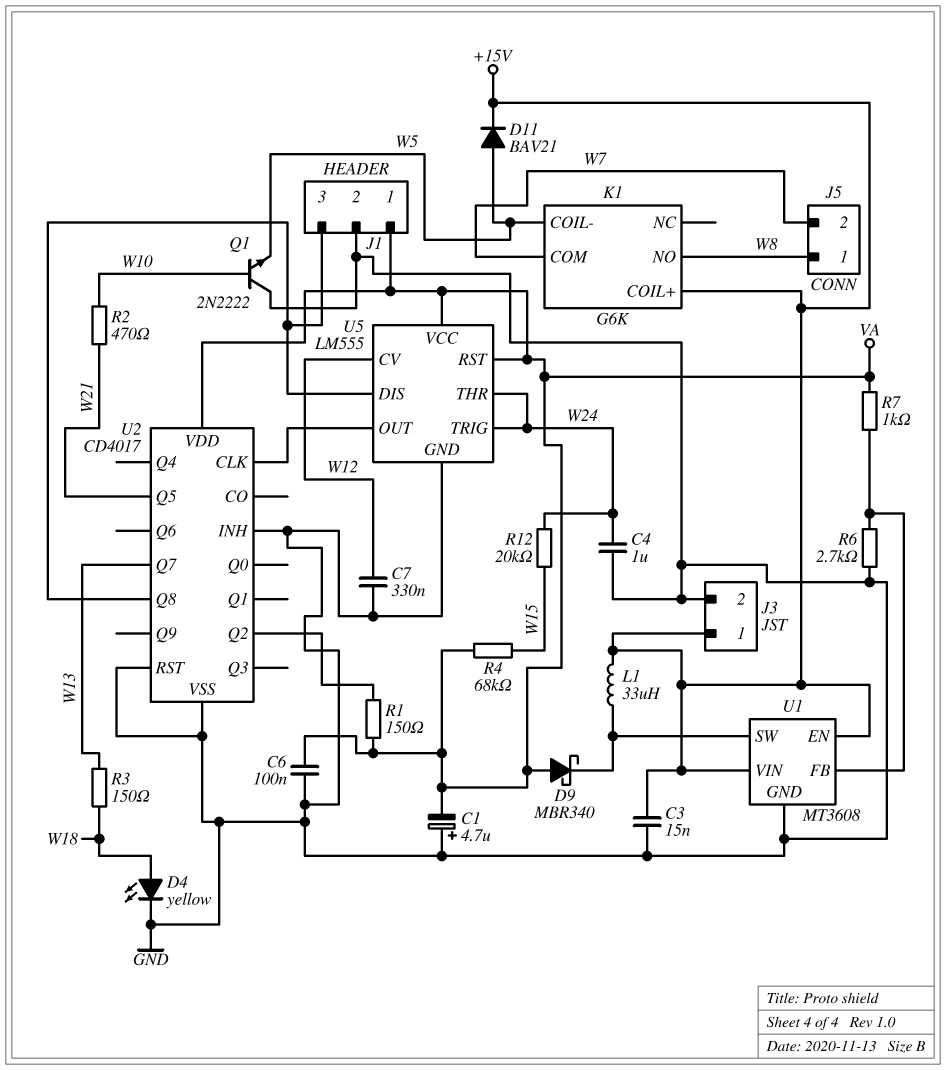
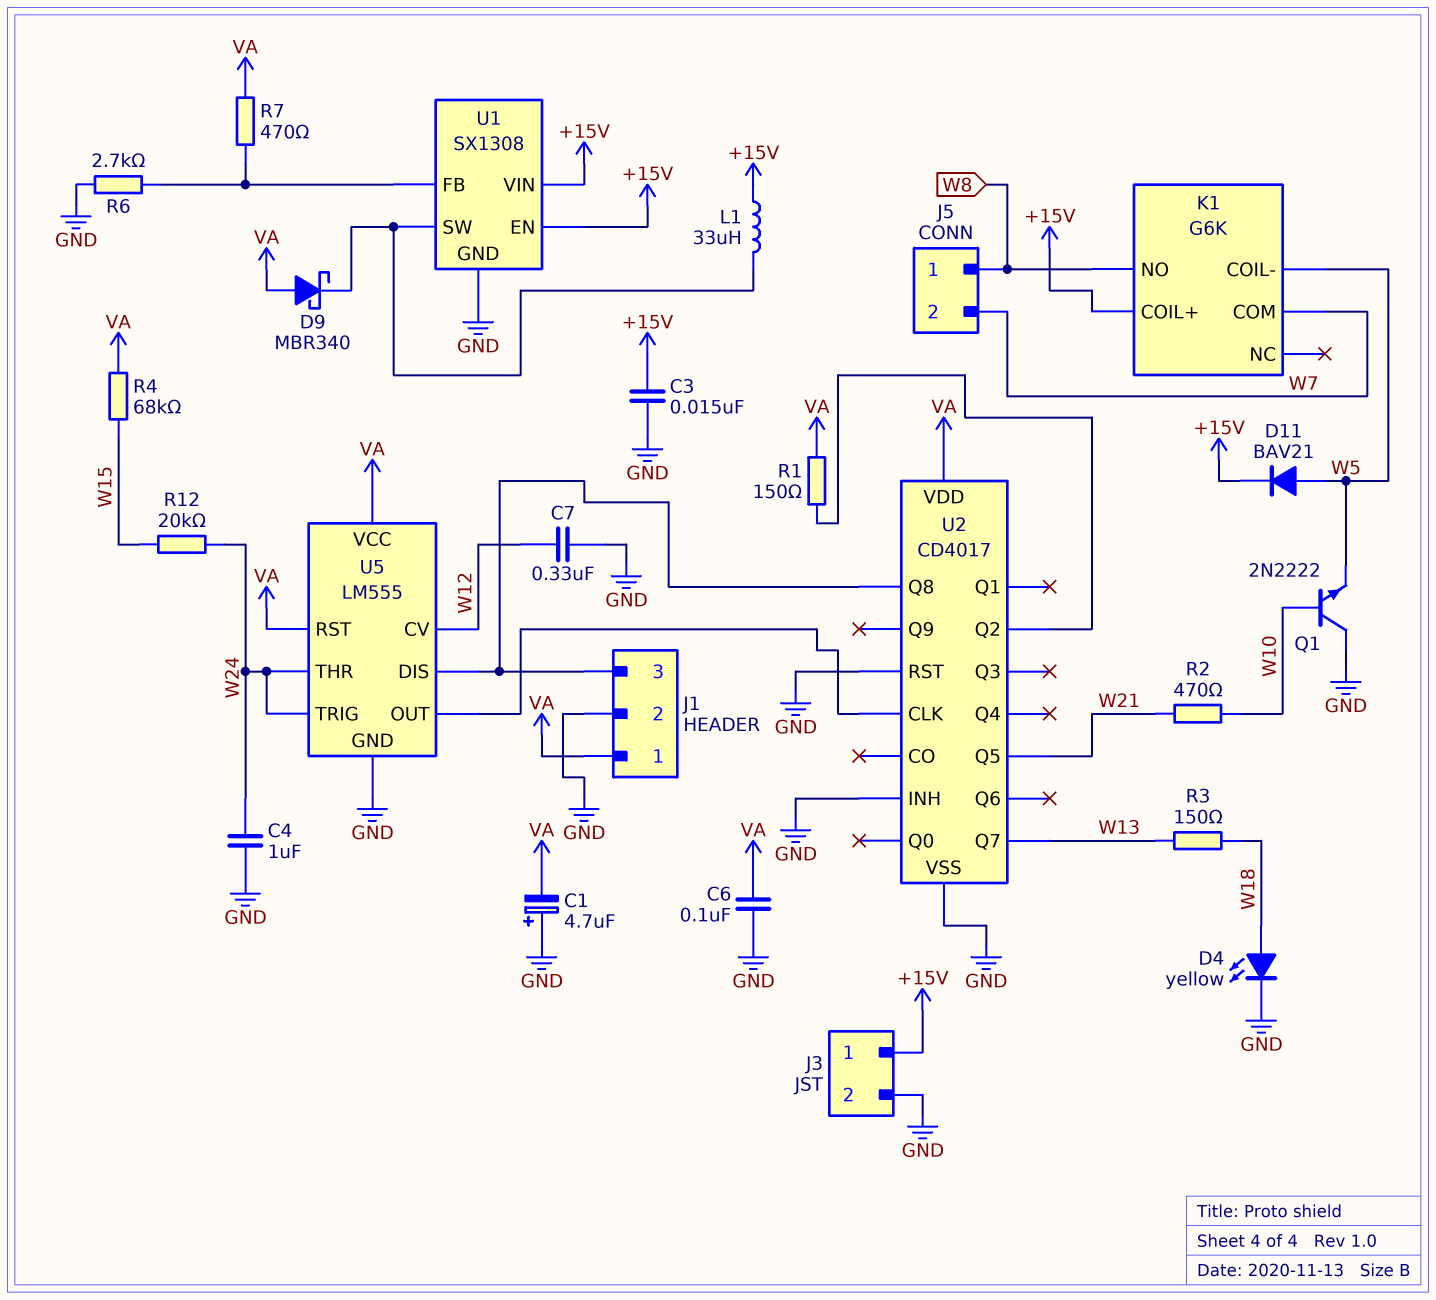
R7: 1k (U1/FB, VA) -> 470 (U1/FB, VA)
U1: MT3608 -> SX1308

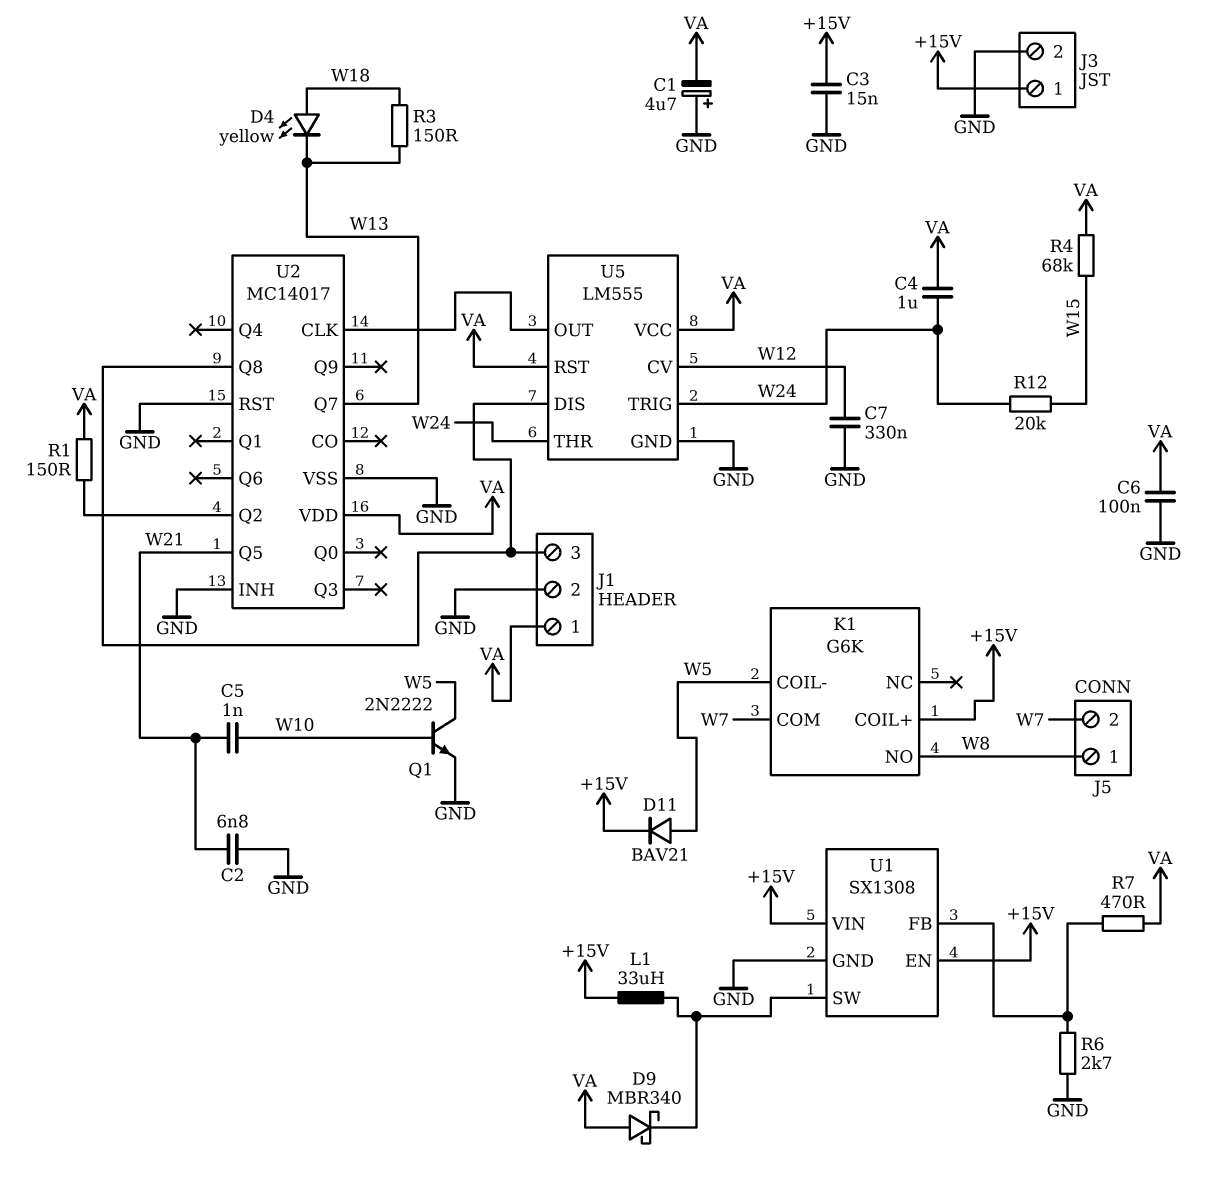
C2: none -> 6.8nF (GND, W21)
C4: 1uF (GND, W24) -> 1uF (VA, W24)
C5: none -> 1nF (W10, W21)
D4: LED yellow (A W18, K GND) -> LED yellow (A W18, K W13)
Q1: NPN 2N2222 (B W10, C GND, E W5) -> NPN 2N2222 (B W10, C W5, E GND)
R2: 470 (W10, W21) -> none
U2: CD4017 -> MC14017

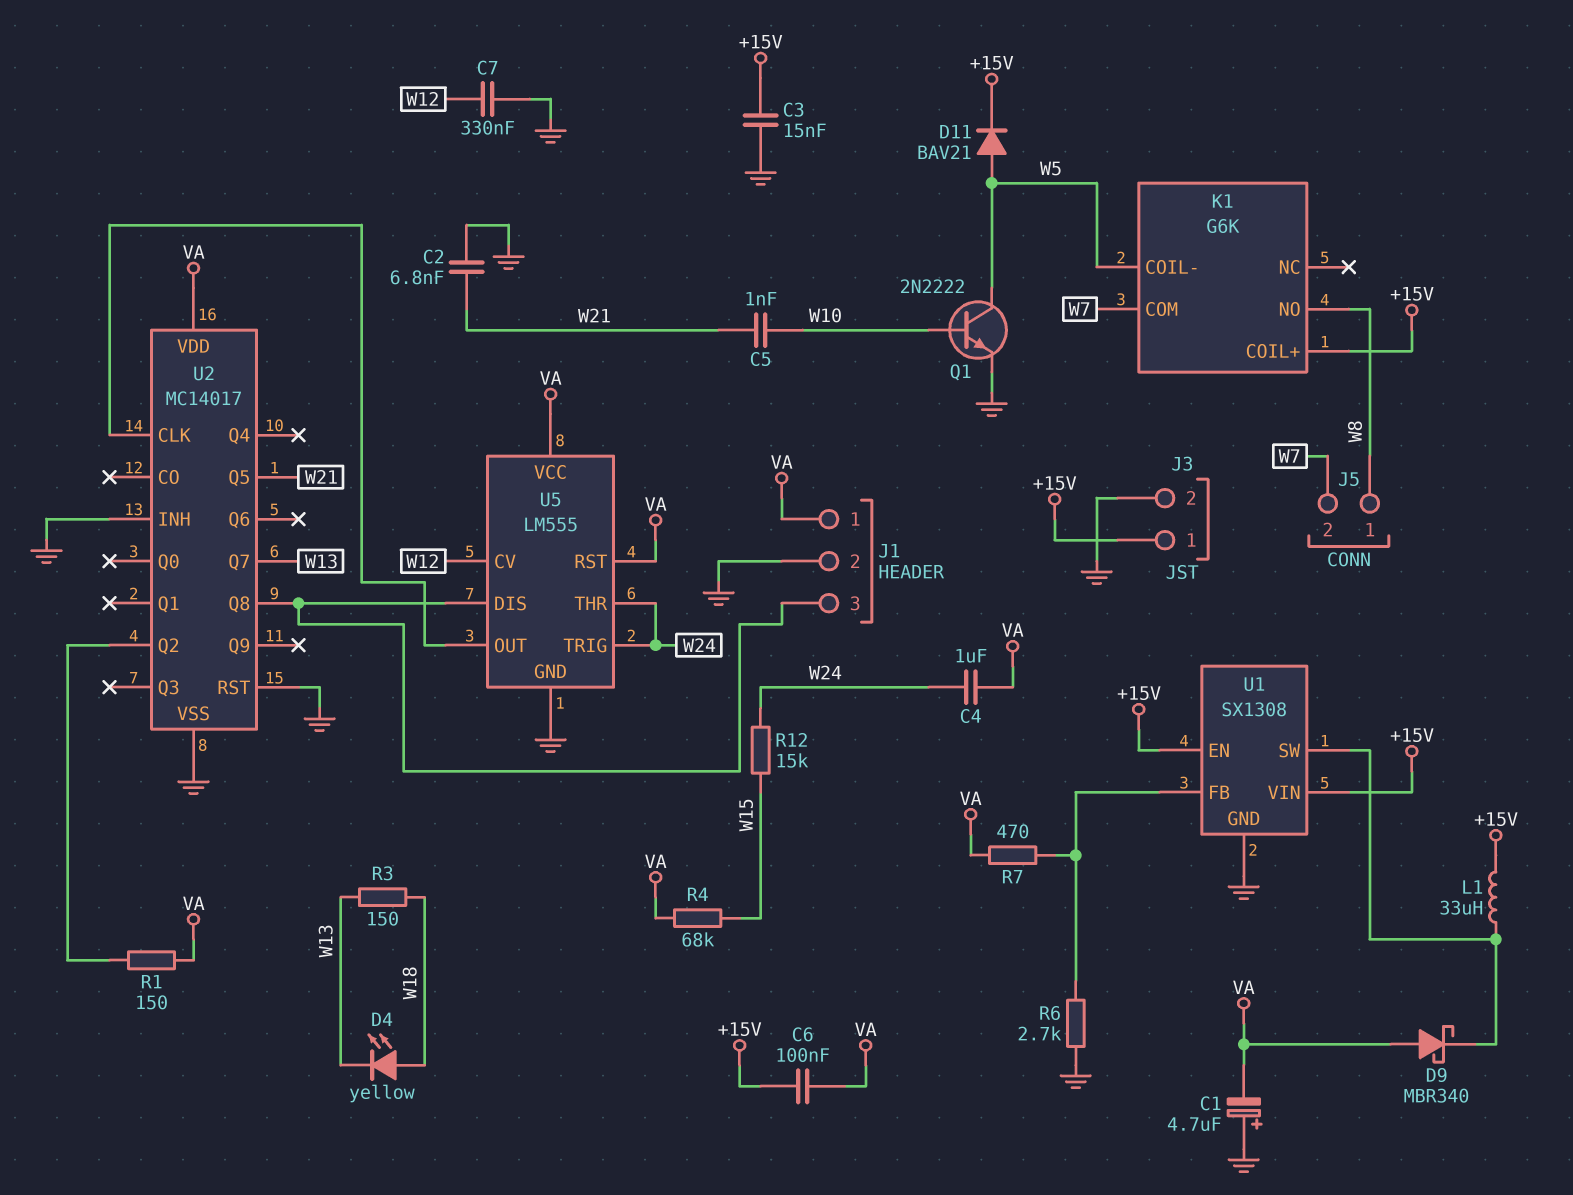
C6: 100nF (GND, VA) -> 100nF (+15V, VA)
R12: 20k (W15, W24) -> 15k (W15, W24)

